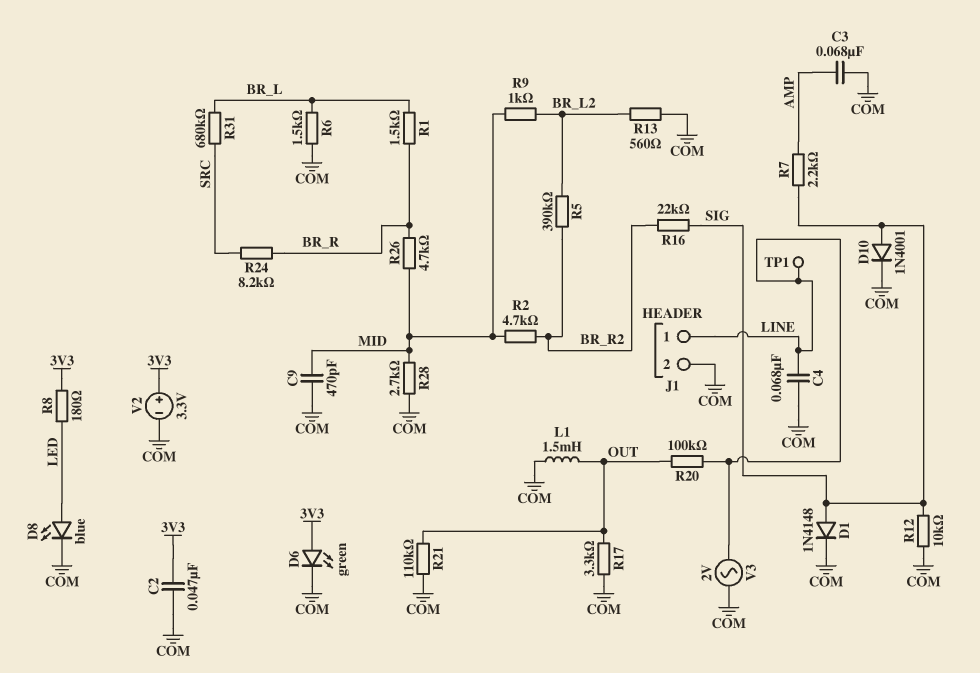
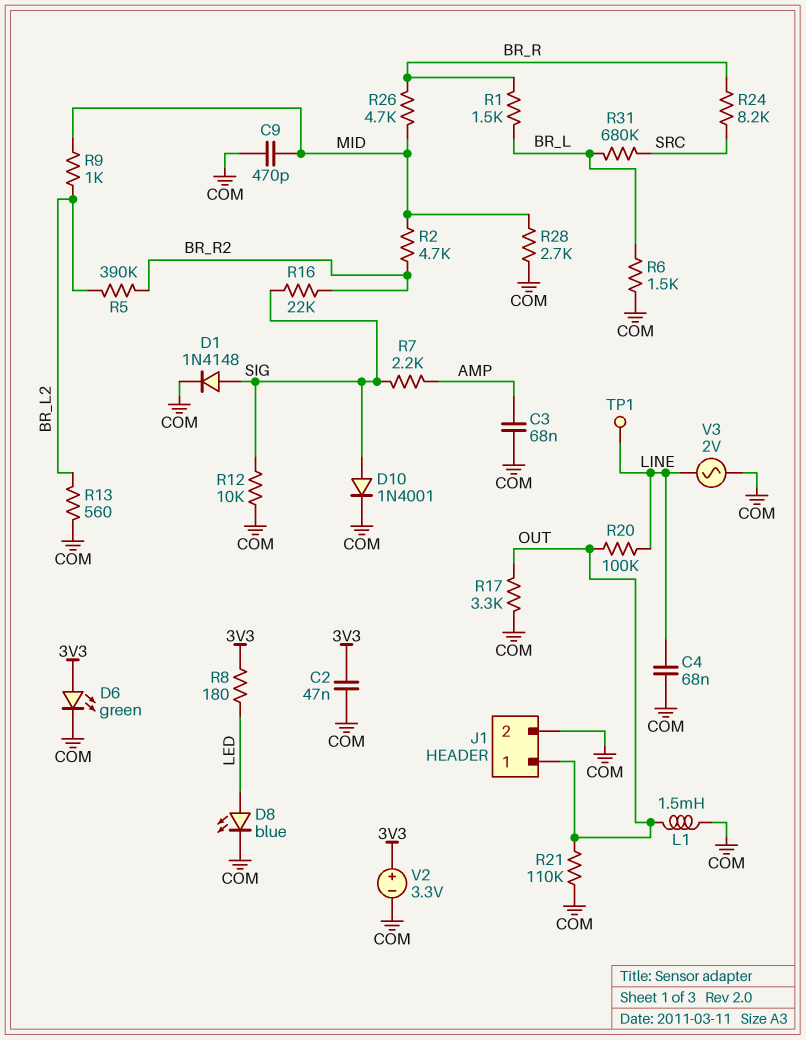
J1 pin 1: LINE -> OUT

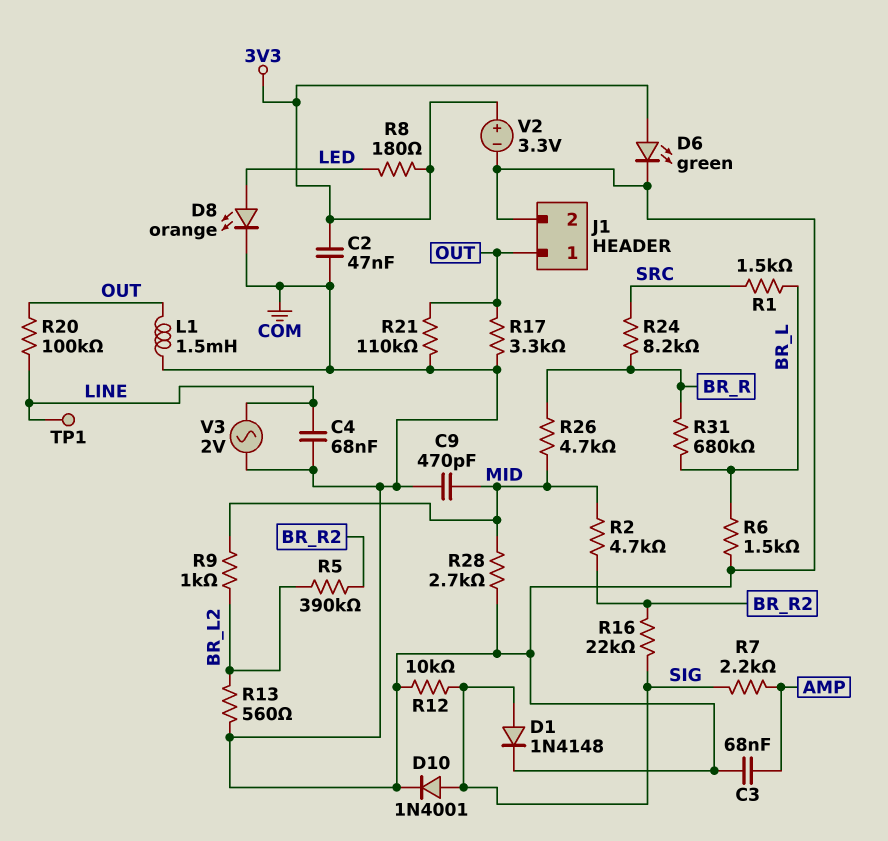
D8: LED blue (A LED, K COM) -> LED orange (A LED, K COM)
R1: 1.5k (BR_L, BR_R) -> 1.5k (BR_L, SRC)
R31: 680k (BR_L, SRC) -> 680k (BR_L, BR_R)

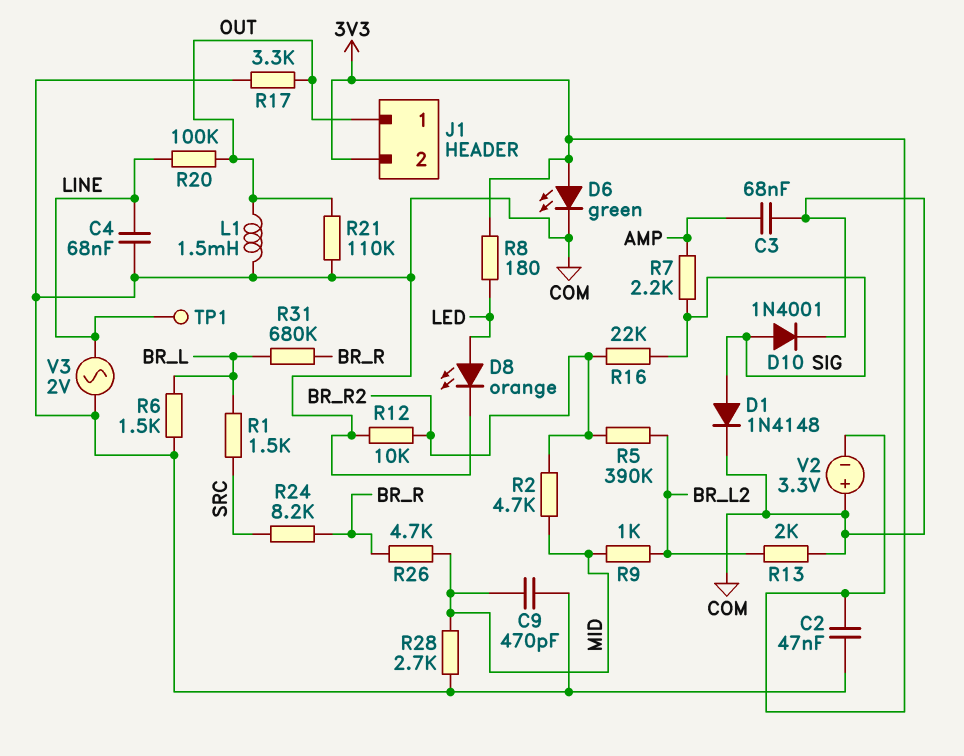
J1 pin 2: COM -> 3V3
R12: 10k (COM, SIG) -> 10k (BR_R2, COM)
R13: 560 (BR_L2, COM) -> 2k (BR_L2, COM)
V2: 3.3V (plus 3V3, minus COM) -> 3.3V (plus COM, minus 3V3)

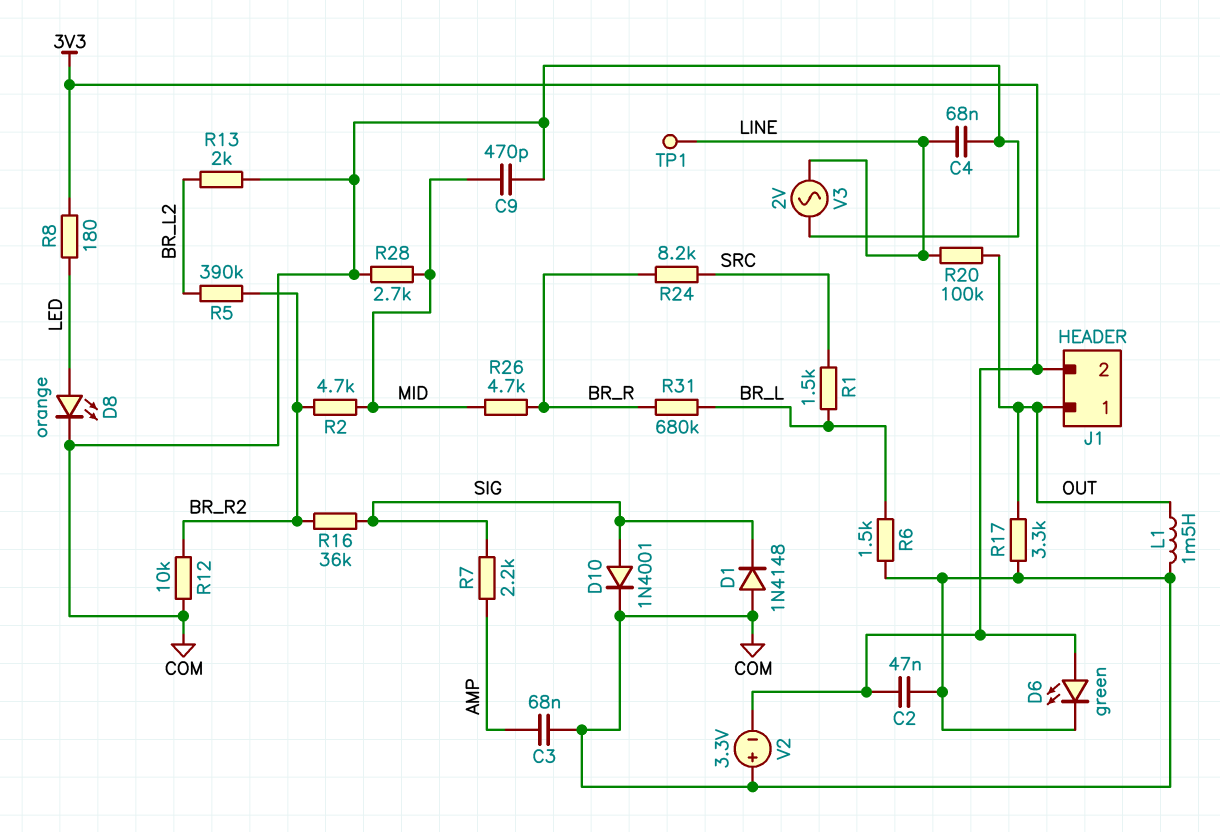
D1: diode 1N4148 (A SIG, K COM) -> diode 1N4148 (A COM, K SIG)
R9: 1k (BR_L2, MID) -> none
R16: 22k (BR_R2, SIG) -> 36k (BR_R2, SIG)
R21: 110k (COM, OUT) -> none

